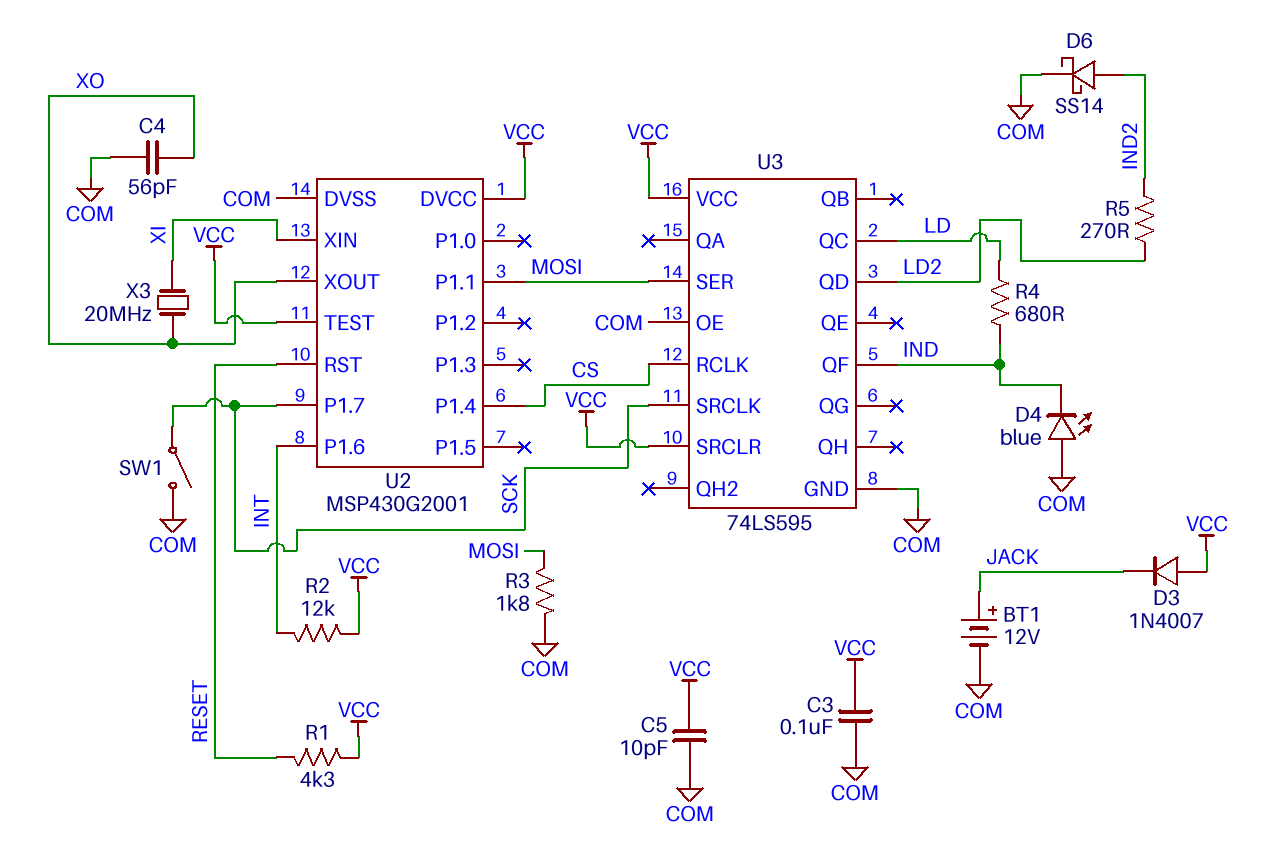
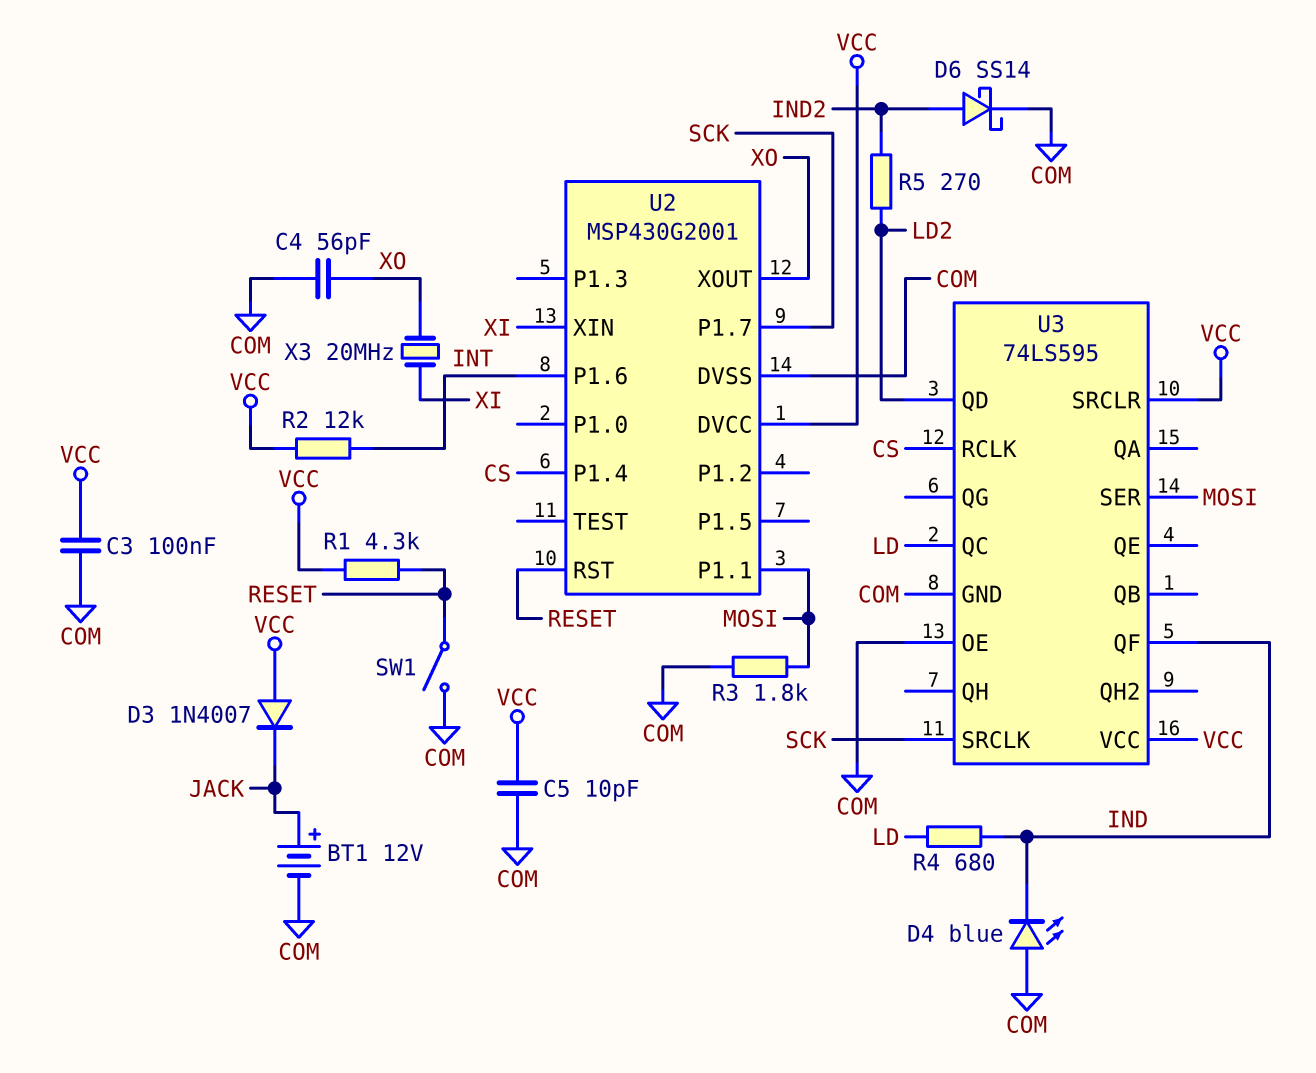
SW1: switch (COM, SCK) -> switch (COM, RESET)
U2 pin TEST: VCC -> none

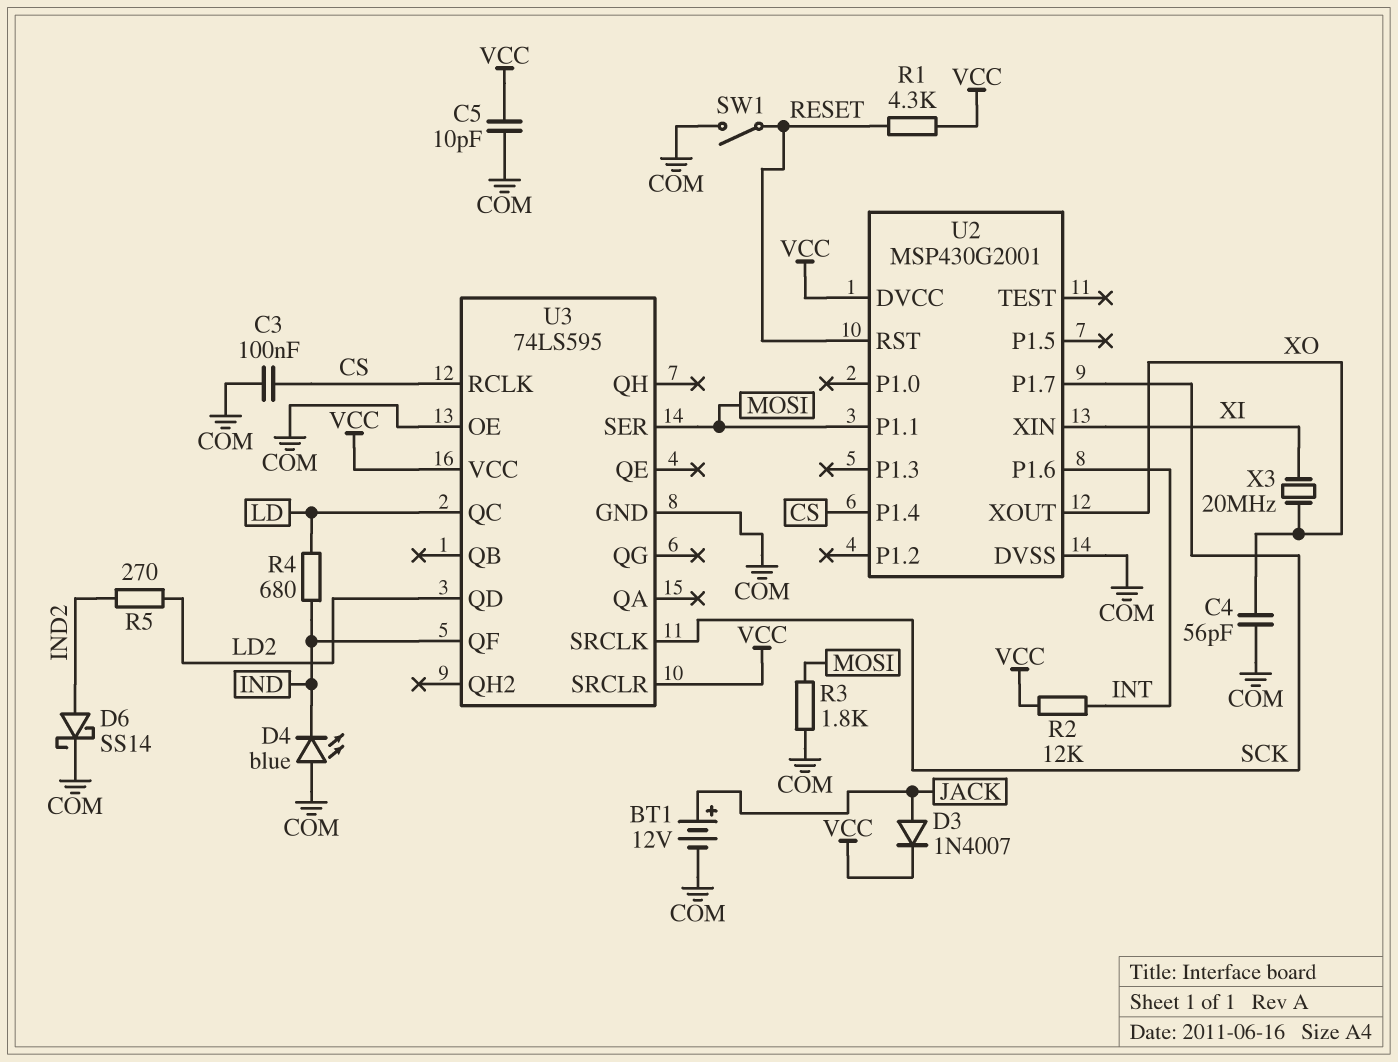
C3: 100nF (COM, VCC) -> 100nF (COM, CS)
D3: diode 1N4007 (A VCC, K JACK) -> diode 1N4007 (A JACK, K VCC)

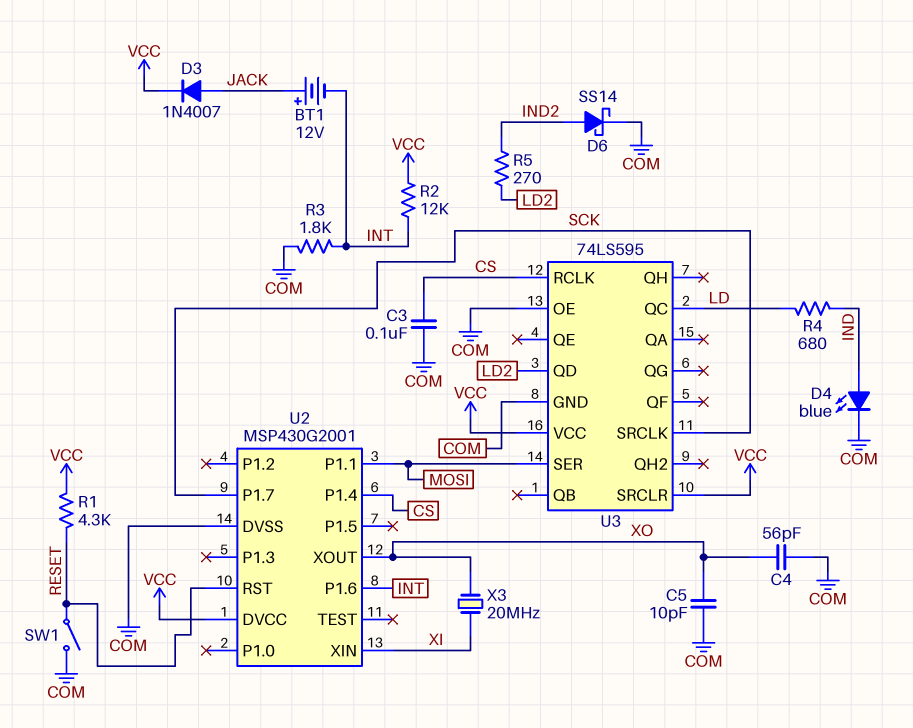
BT1: 12V (plus JACK, minus COM) -> 12V (plus JACK, minus INT)
C5: 10pF (COM, VCC) -> 10pF (COM, XO)
D4: LED blue (A COM, K IND) -> LED blue (A IND, K COM)
R3: 1.8k (COM, MOSI) -> 1.8k (COM, INT)
U3 pin QF: IND -> none

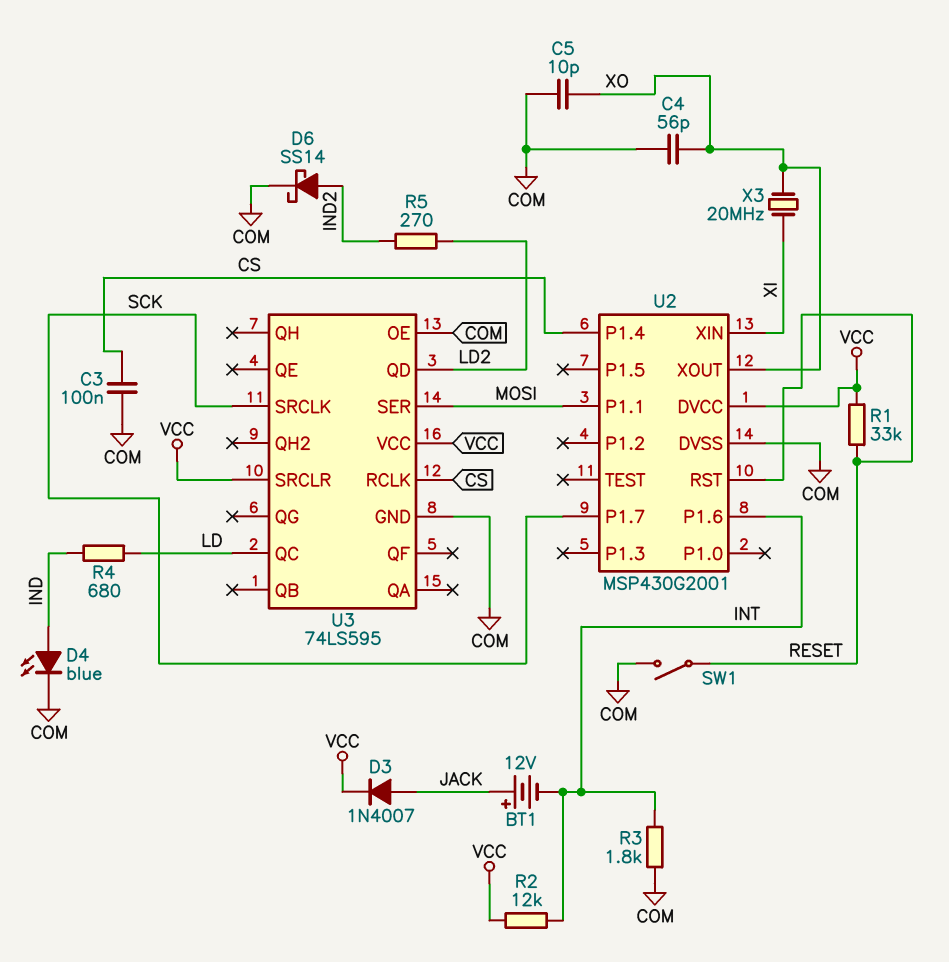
R1: 4.3k (RESET, VCC) -> 33k (RESET, VCC)

